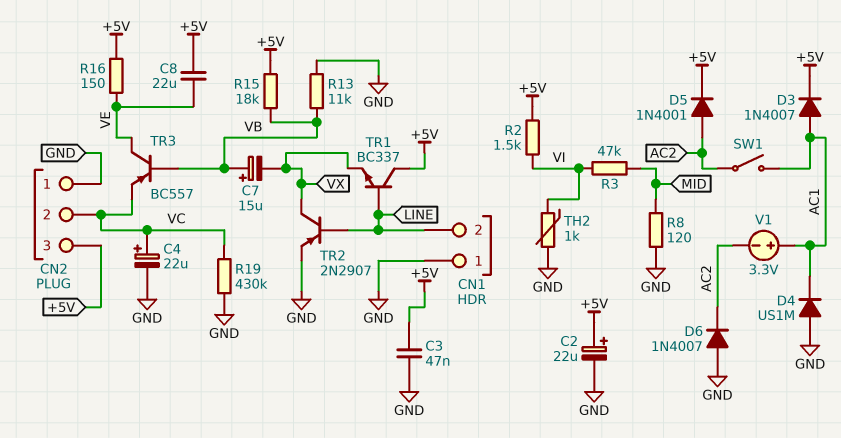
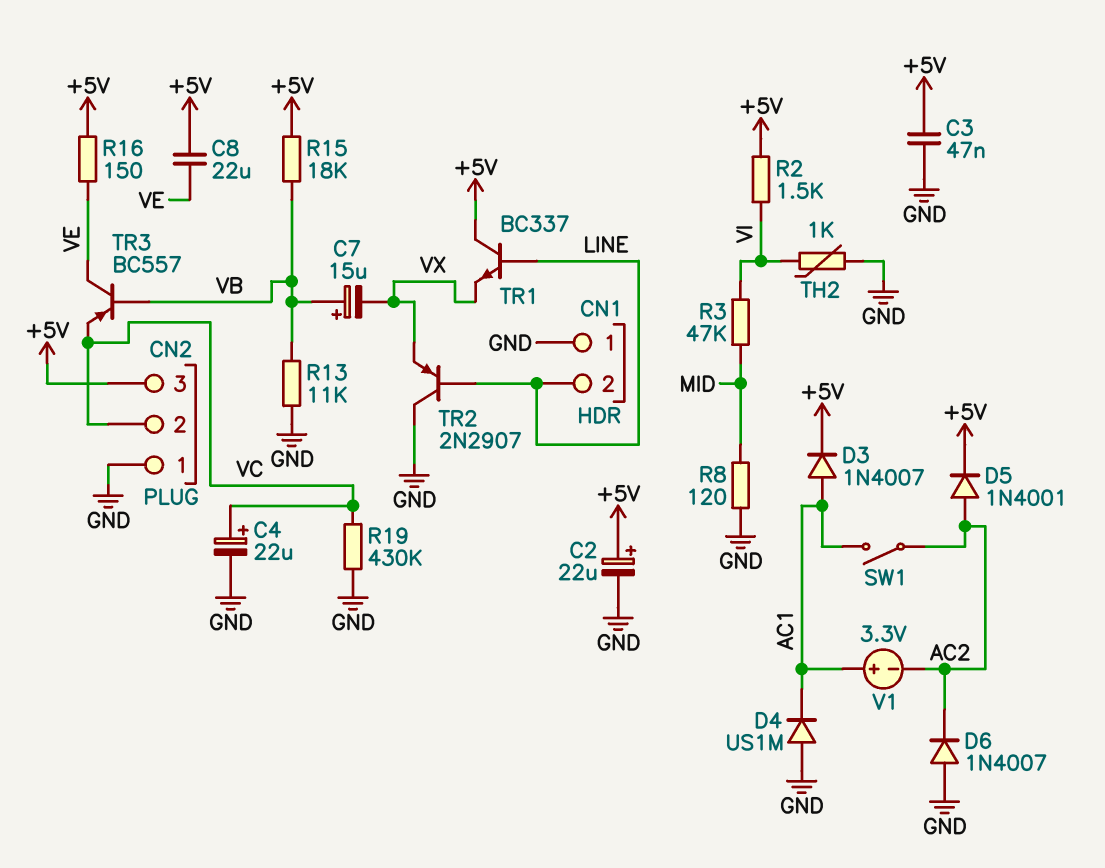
TR2: PNP 2N2907 (B LINE, C VX, E GND) -> PNP 2N2907 (B LINE, C GND, E VX)

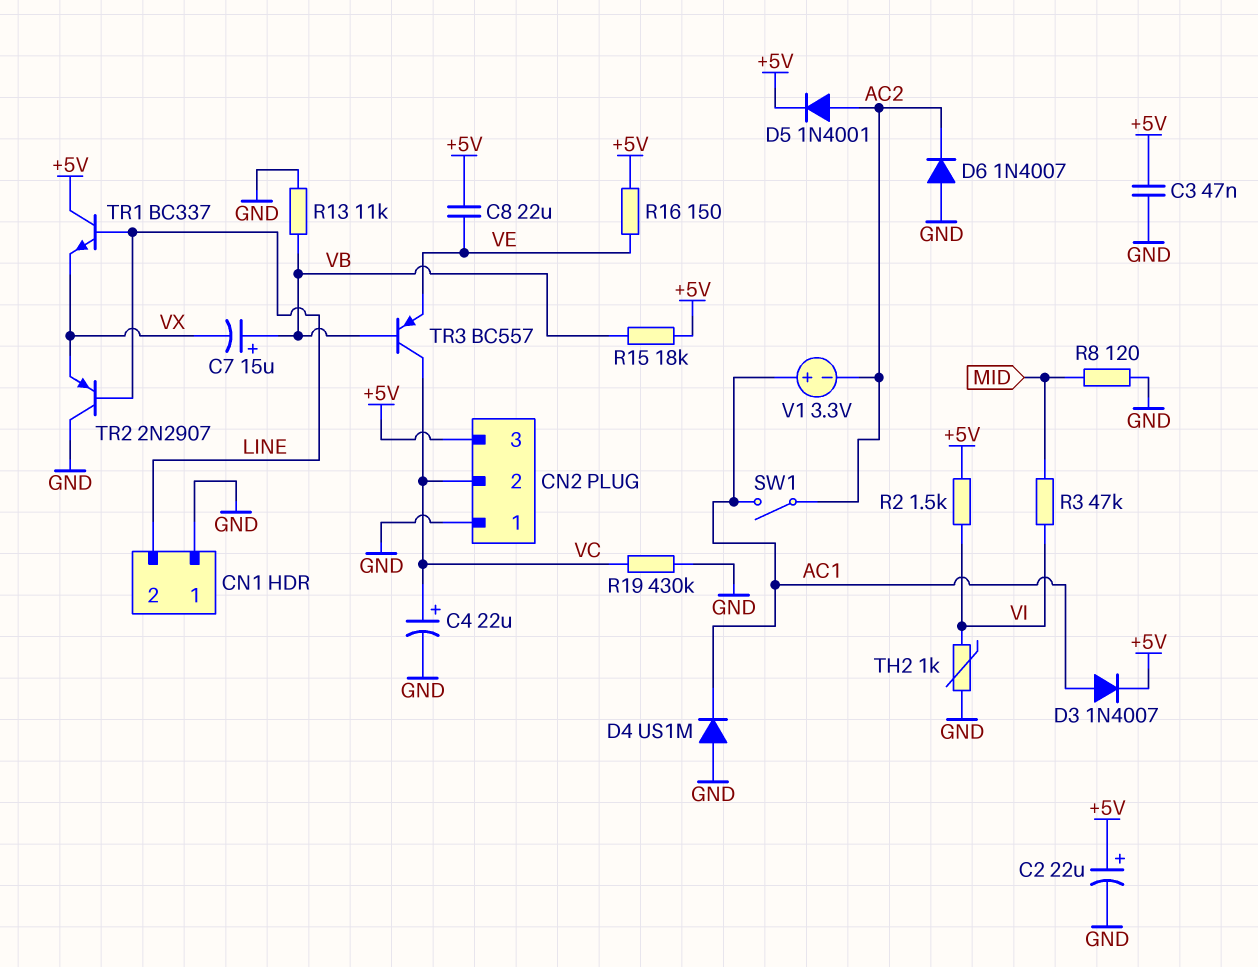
TR3: PNP BC557 (B VB, C VE, E VC) -> PNP BC557 (B VB, C VC, E VE)

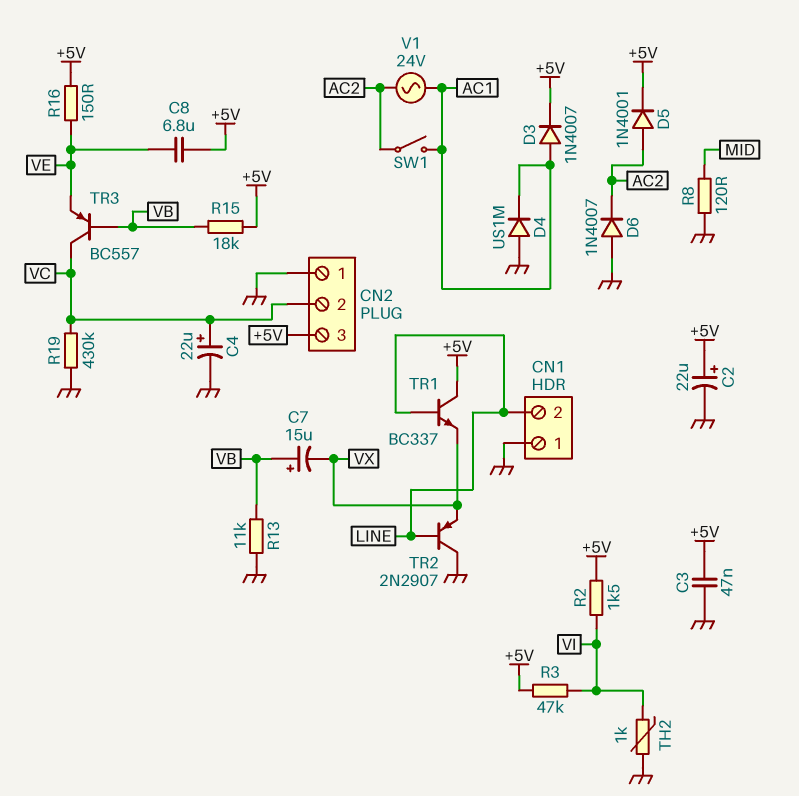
C8: 22uF (+5V, VE) -> 6.8uF (+5V, VE)
R3: 47k (MID, VI) -> 47k (+5V, VI)
V1: 3.3V (plus AC1, minus AC2) -> AC 24V (AC1, AC2)

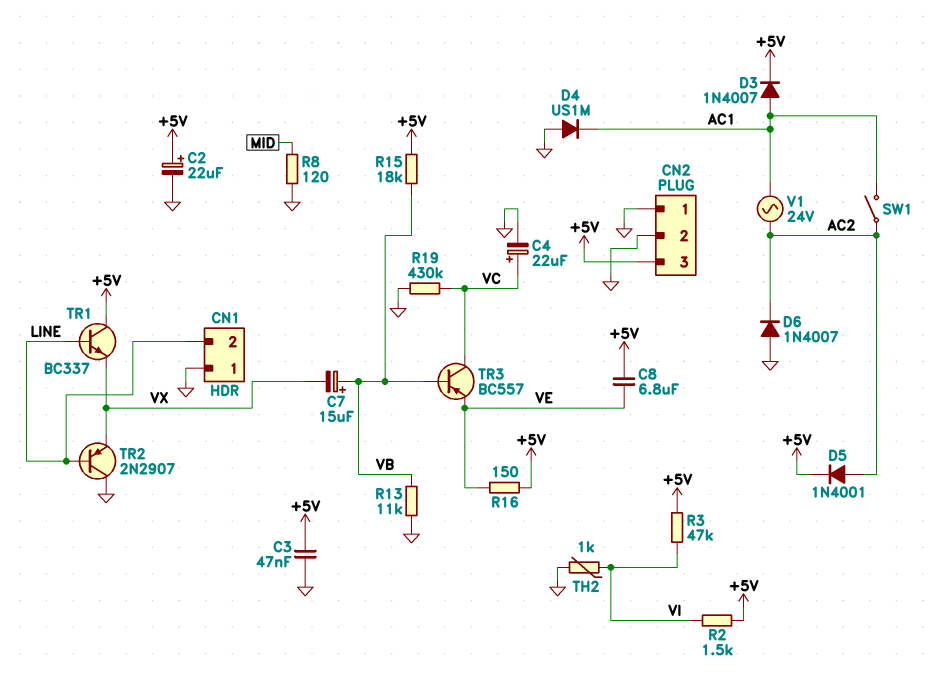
CN2 pin 2: VC -> GND

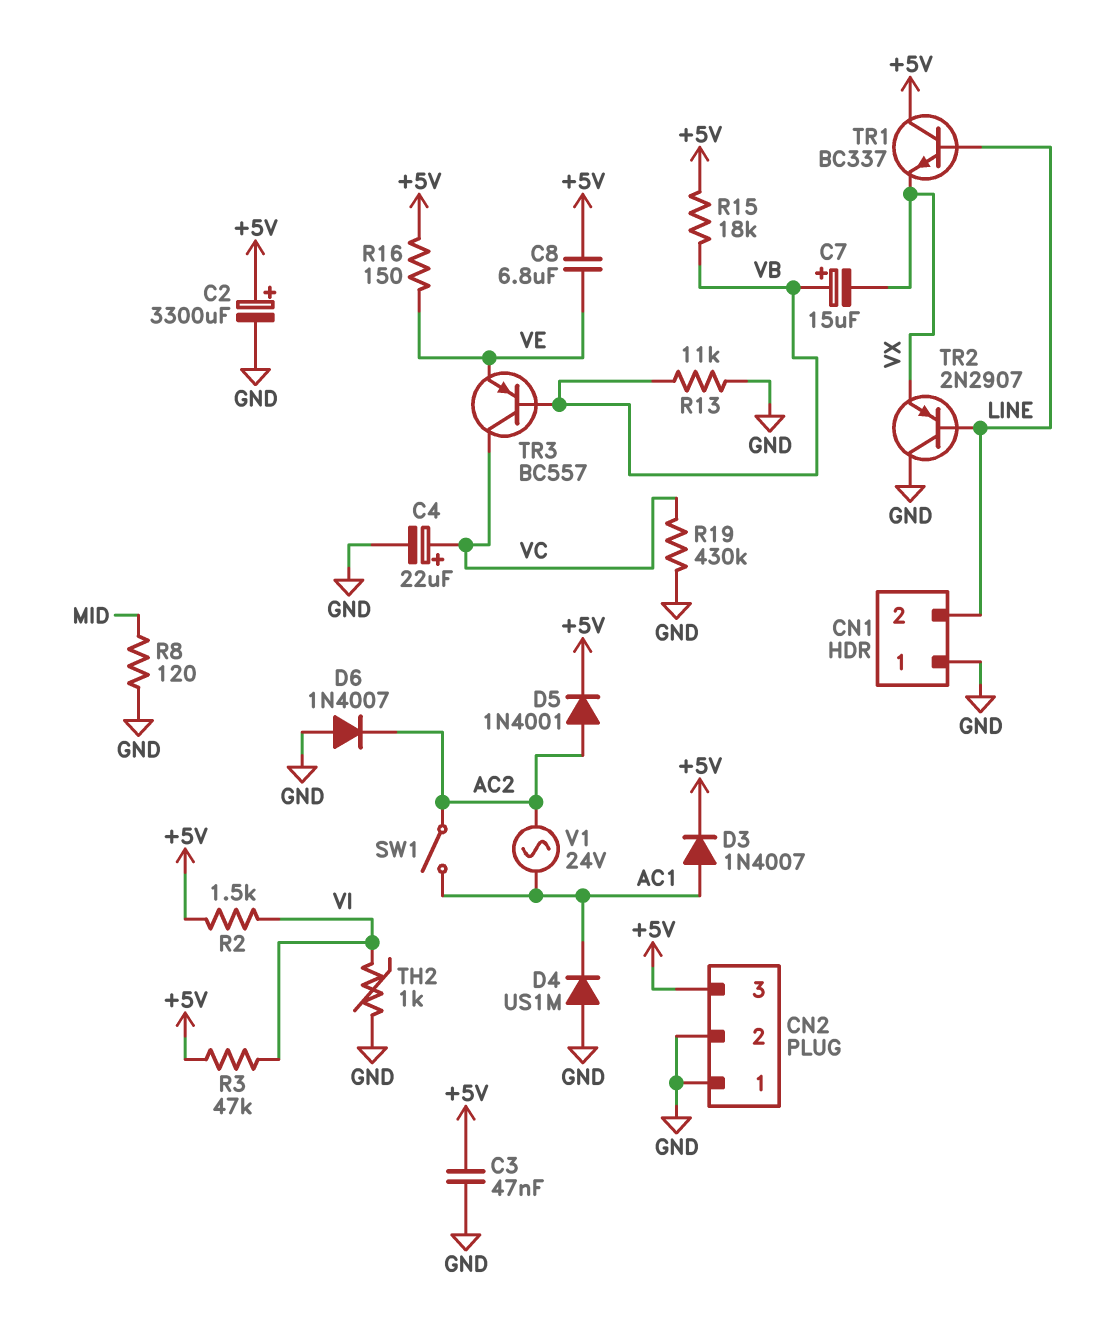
C2: 22uF (plus +5V, minus GND) -> 3300uF (plus +5V, minus GND)

